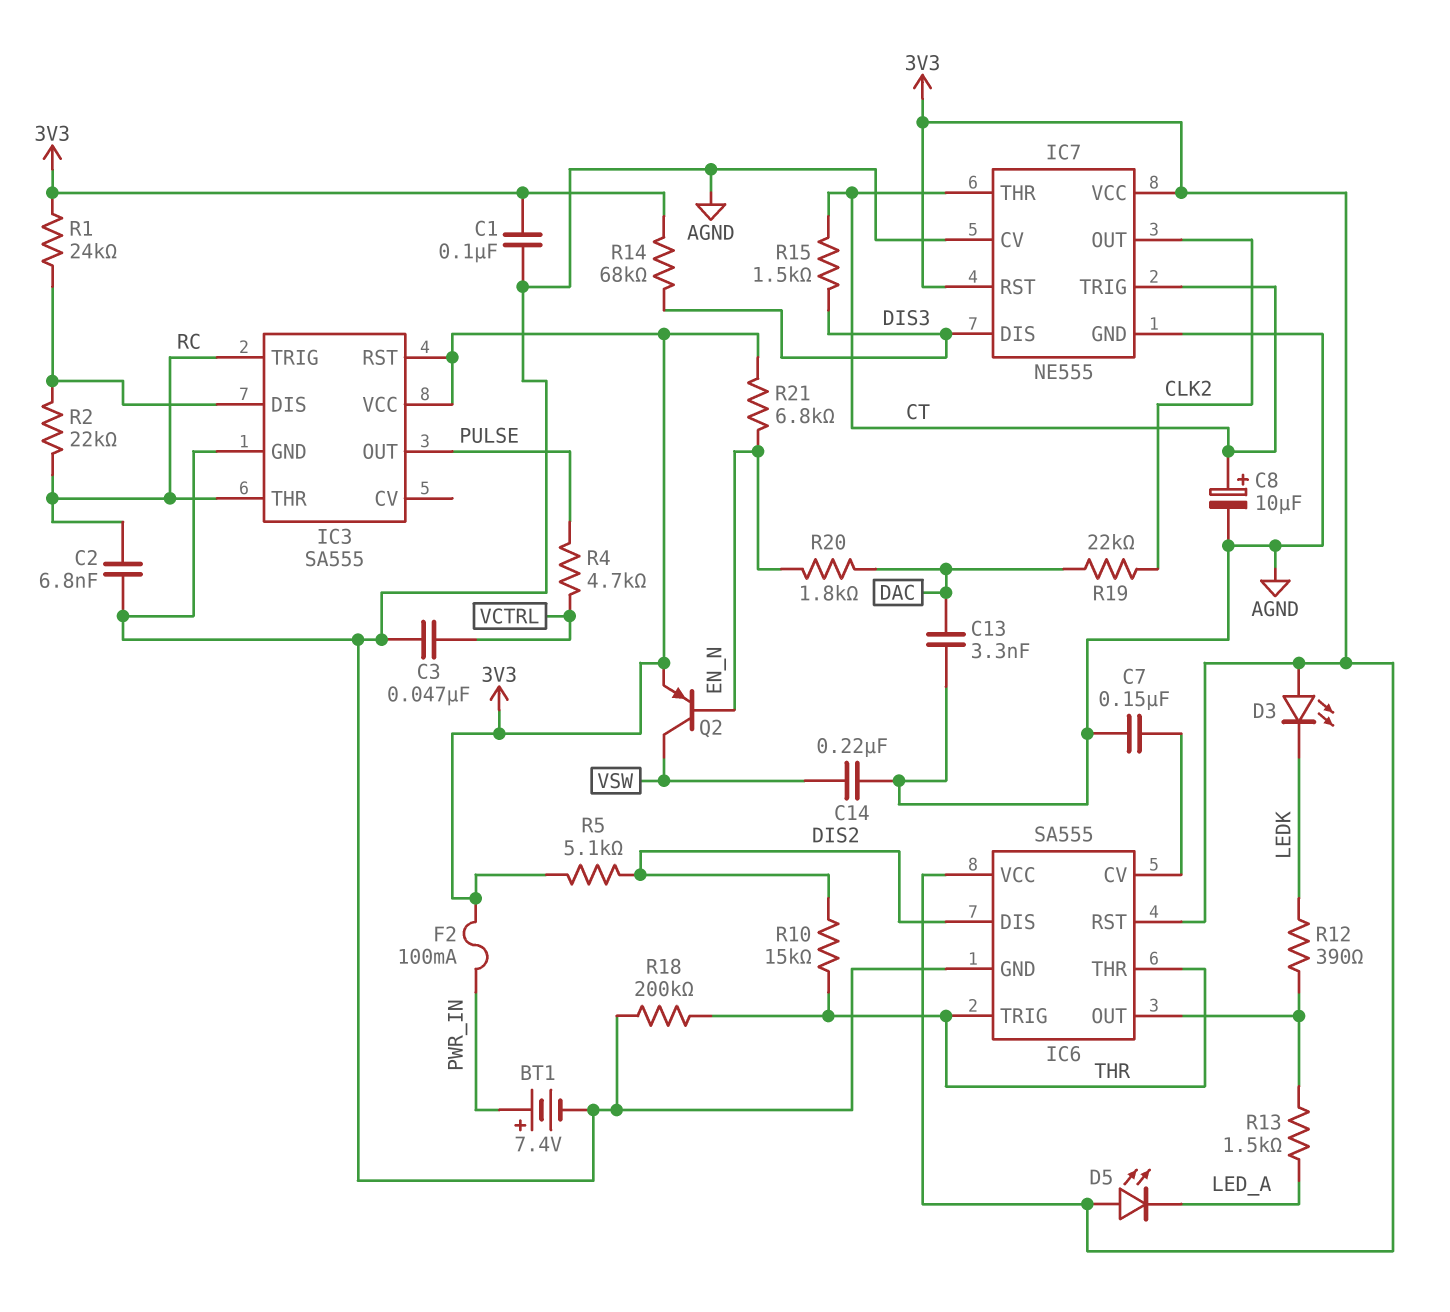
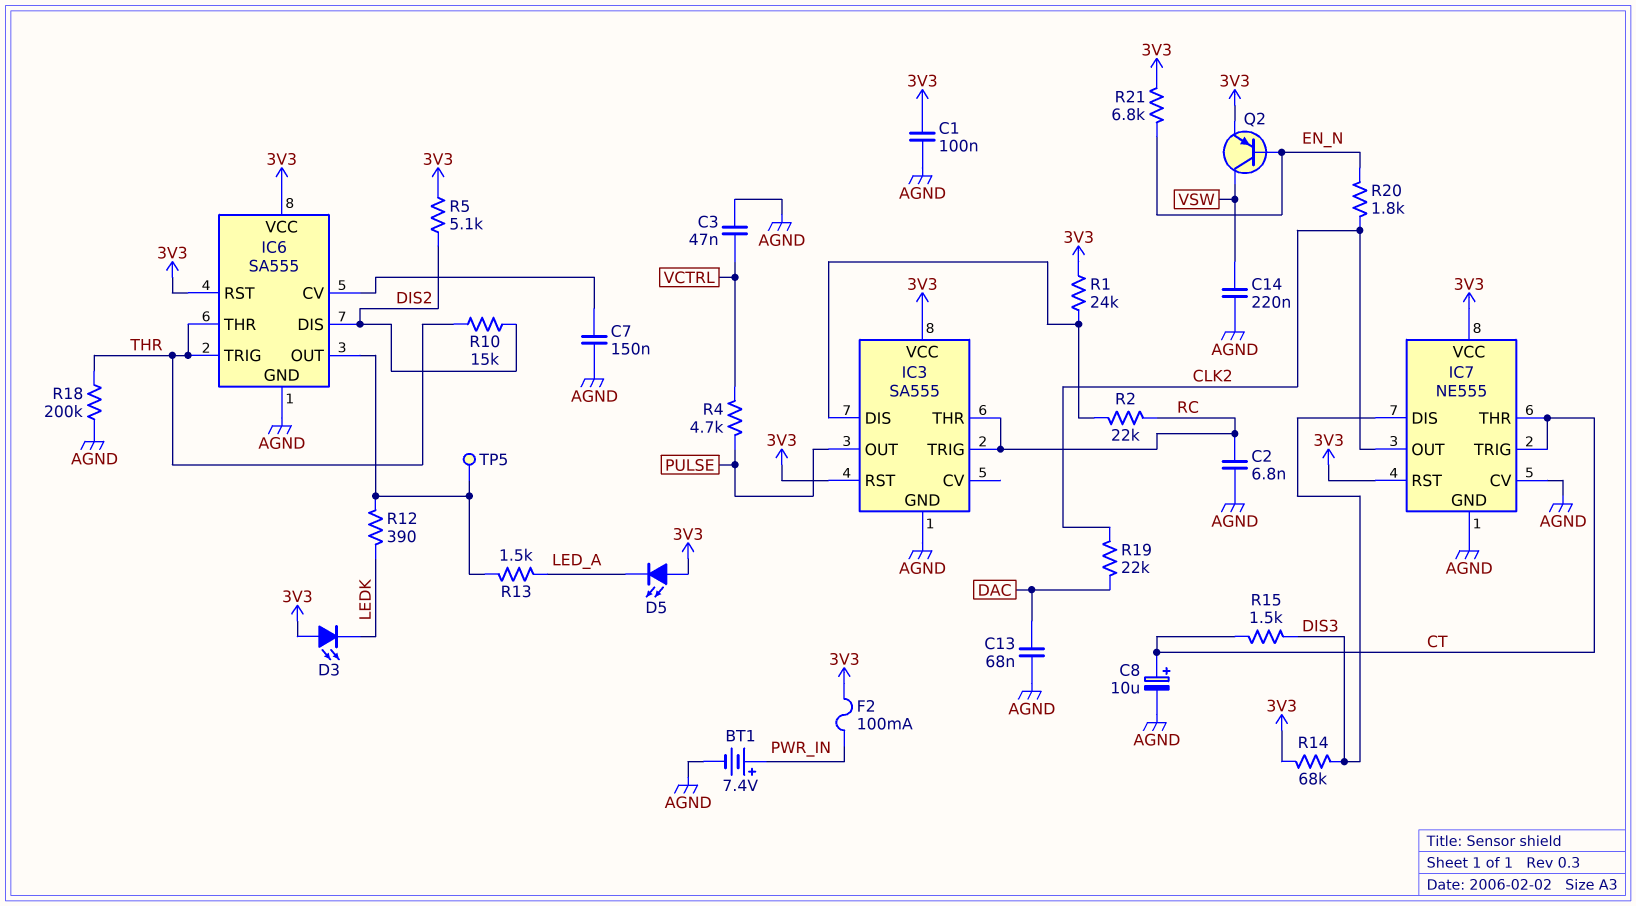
C13: 3.3nF (AGND, DAC) -> 68nF (AGND, DAC)
R20: 1.8k (DAC, EN_N) -> 1.8k (CLK2, EN_N)
TP5: none -> test point (IC6/OUT)

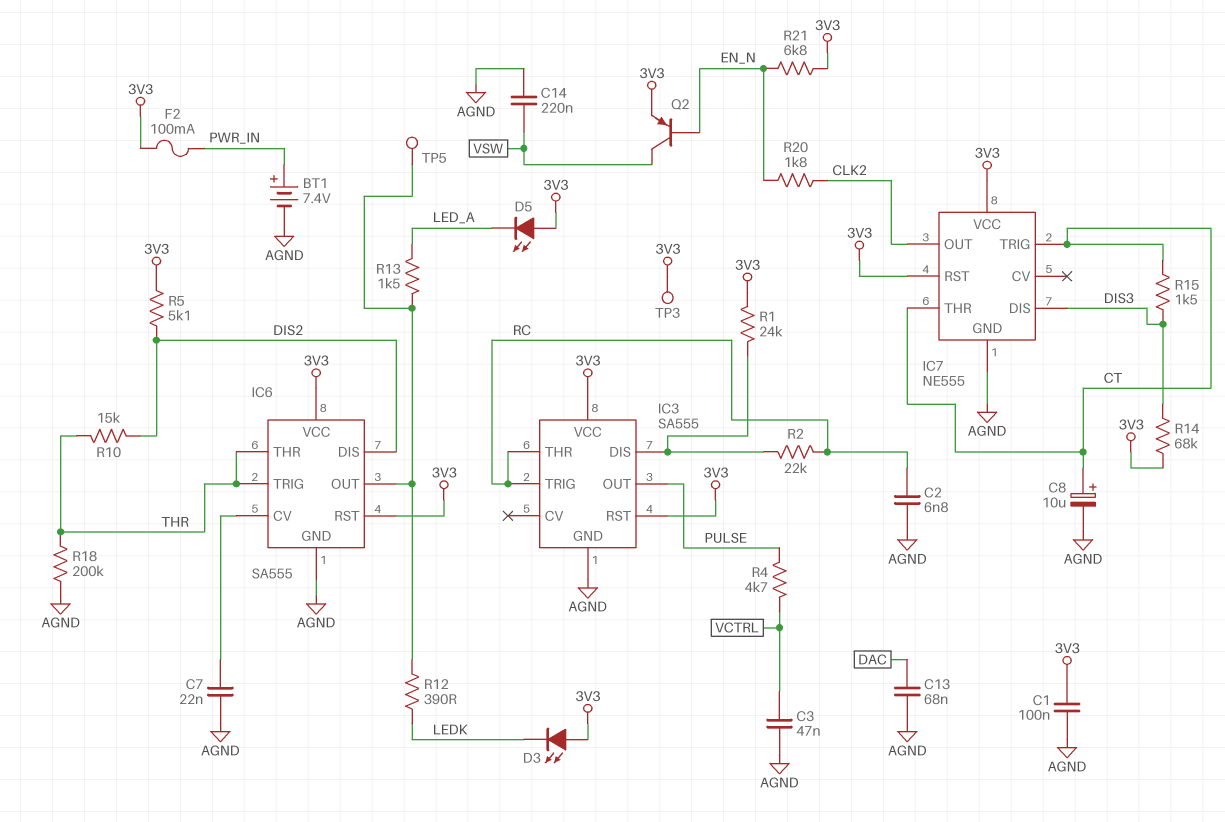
C7: 150nF (AGND, IC6/CV) -> 22nF (AGND, IC6/CV)
IC7 pin CV: AGND -> none
R19: 22k (CLK2, DAC) -> none
TP3: none -> test point (3V3)

